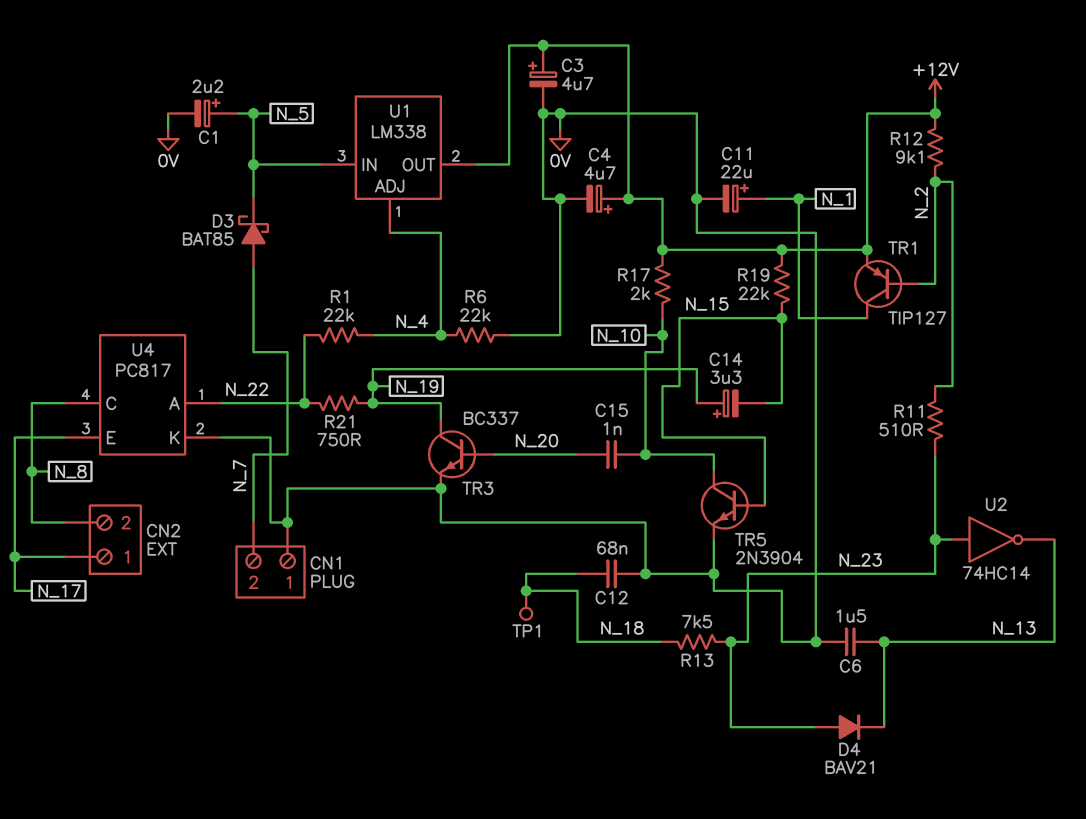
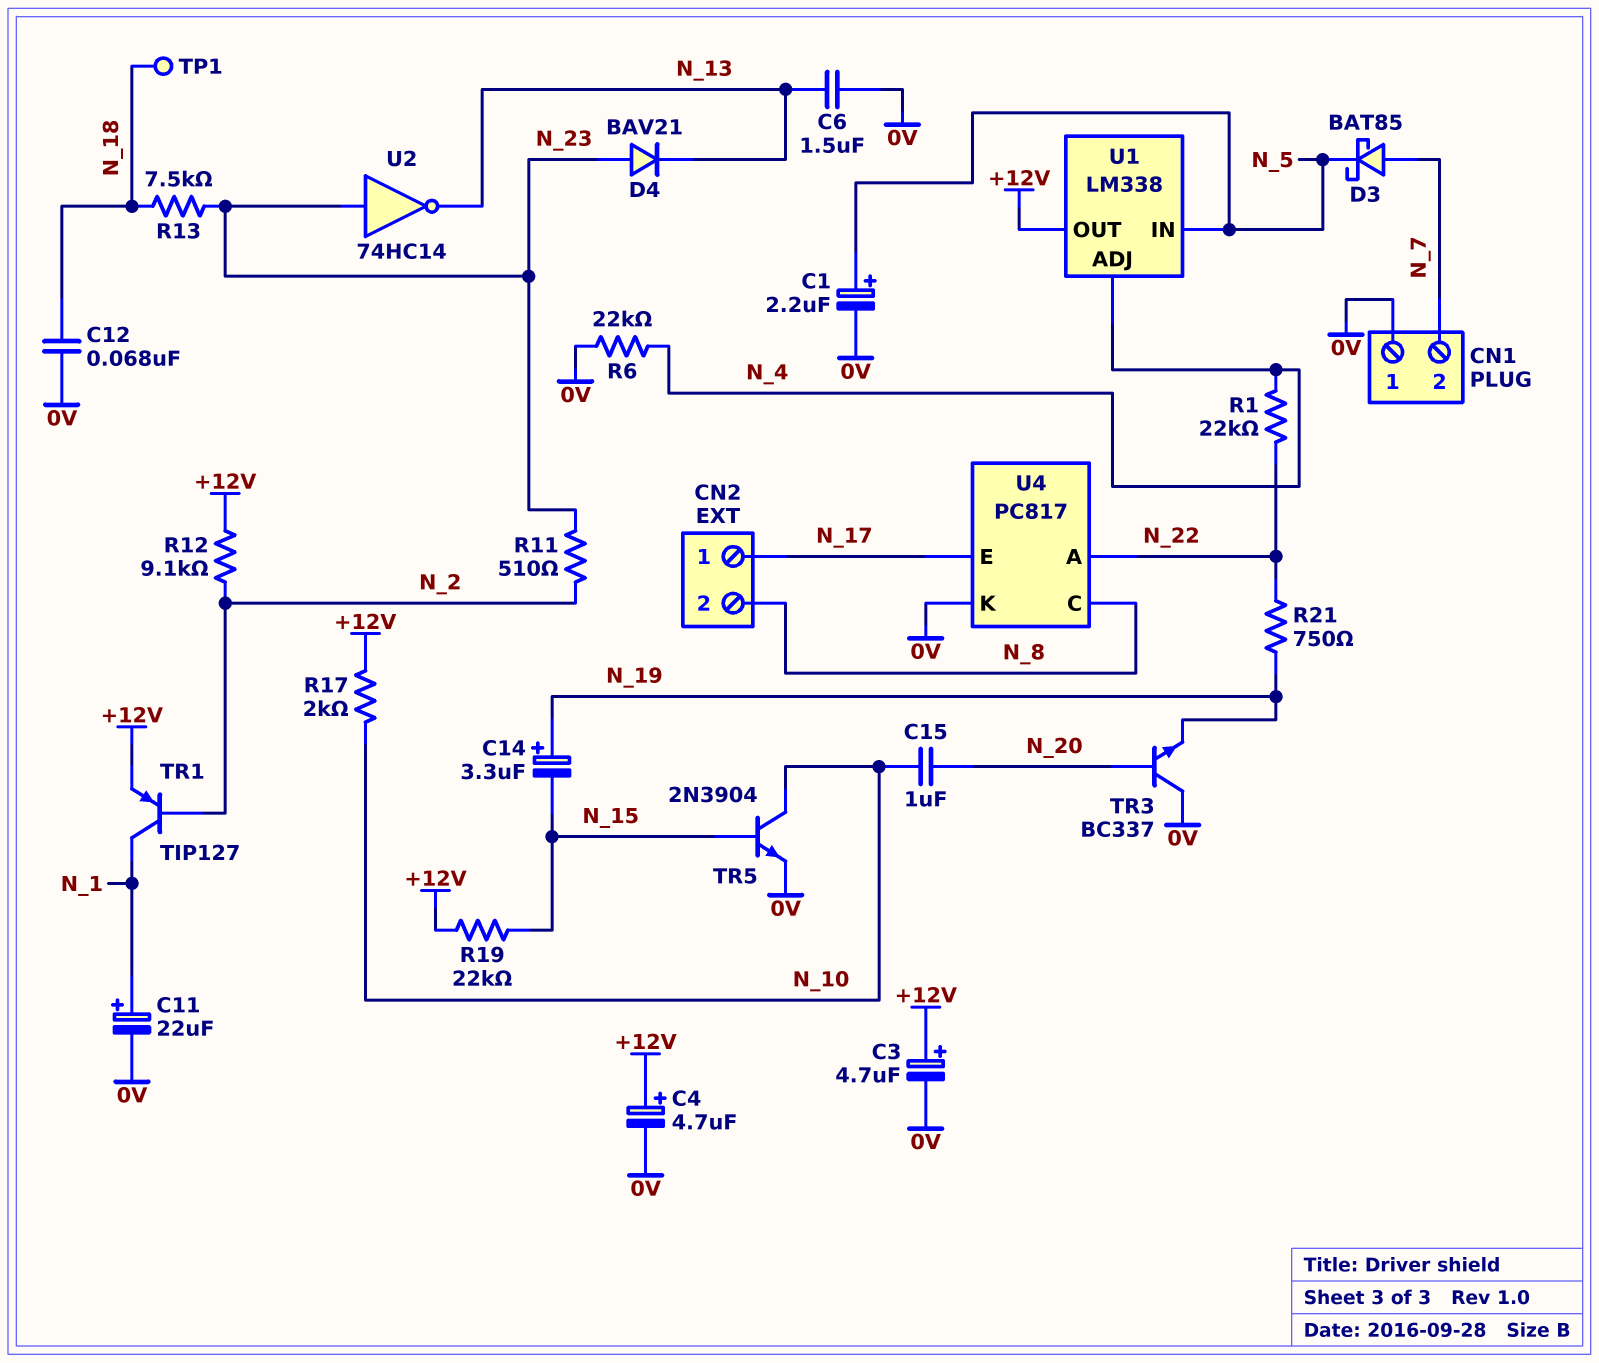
C15: 1nF (N_10, N_20) -> 1uF (N_10, N_20)
TR3: NPN BC337 (B N_20, C N_19, E 0V) -> NPN BC337 (B N_20, C 0V, E N_19)

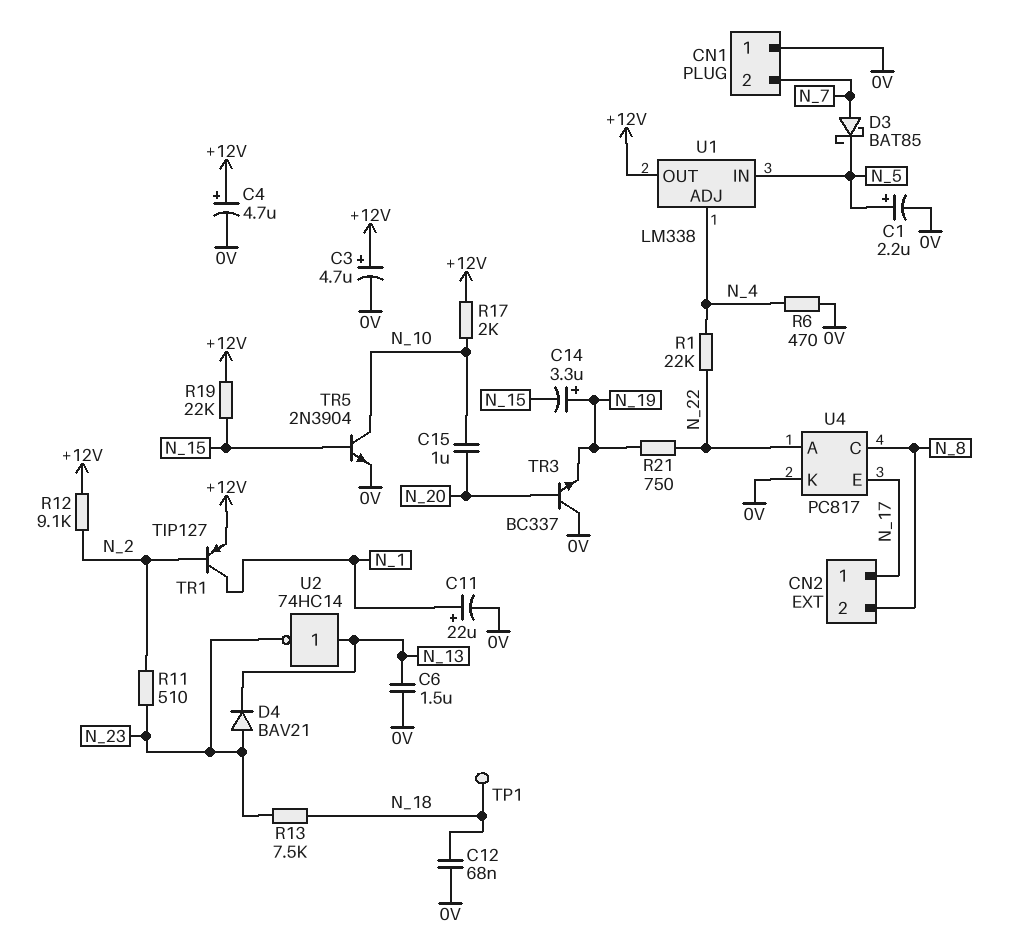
R6: 22k (0V, N_4) -> 470 (0V, N_4)
U2: NOT 74HC14 (in N_23, out N_13) -> NOT 74HC14 (in N_13, out N_23)

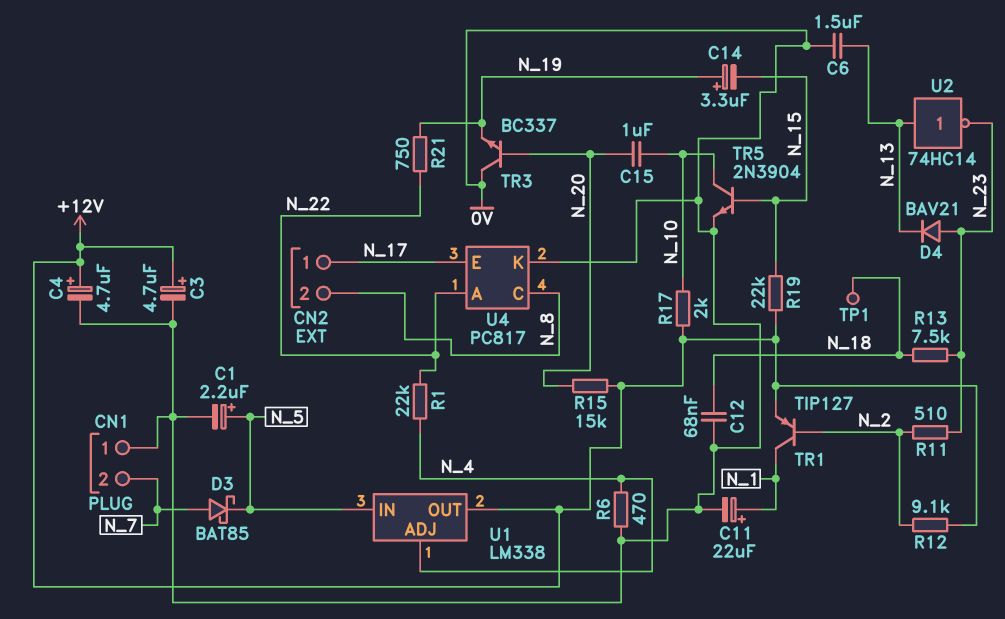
R15: none -> 15k (+12V, N_20)

